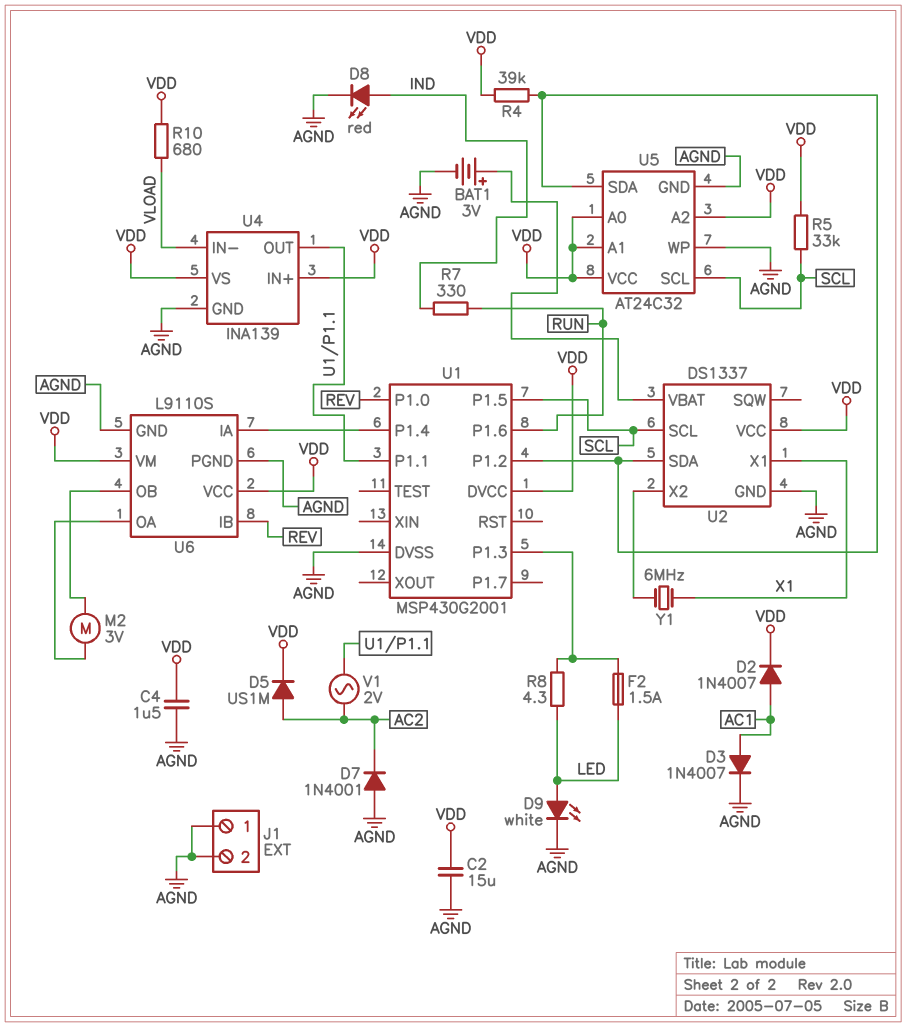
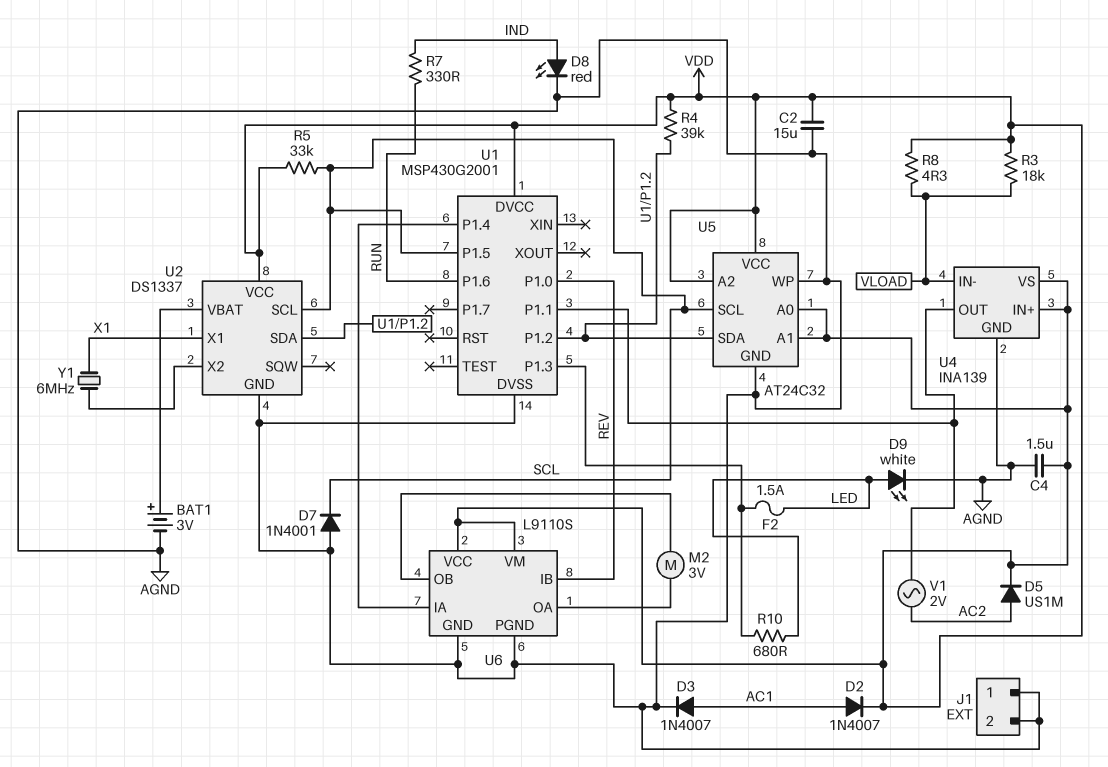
D7: diode 1N4001 (A AGND, K AC2) -> diode 1N4001 (A AGND, K SCL)
R3: none -> 18k (VDD, VLOAD)
R8: 4.3 (LED, U1/P1.3) -> 4.3 (VDD, VLOAD)
R10: 680 (VDD, VLOAD) -> 680 (LED, U1/P1.3)

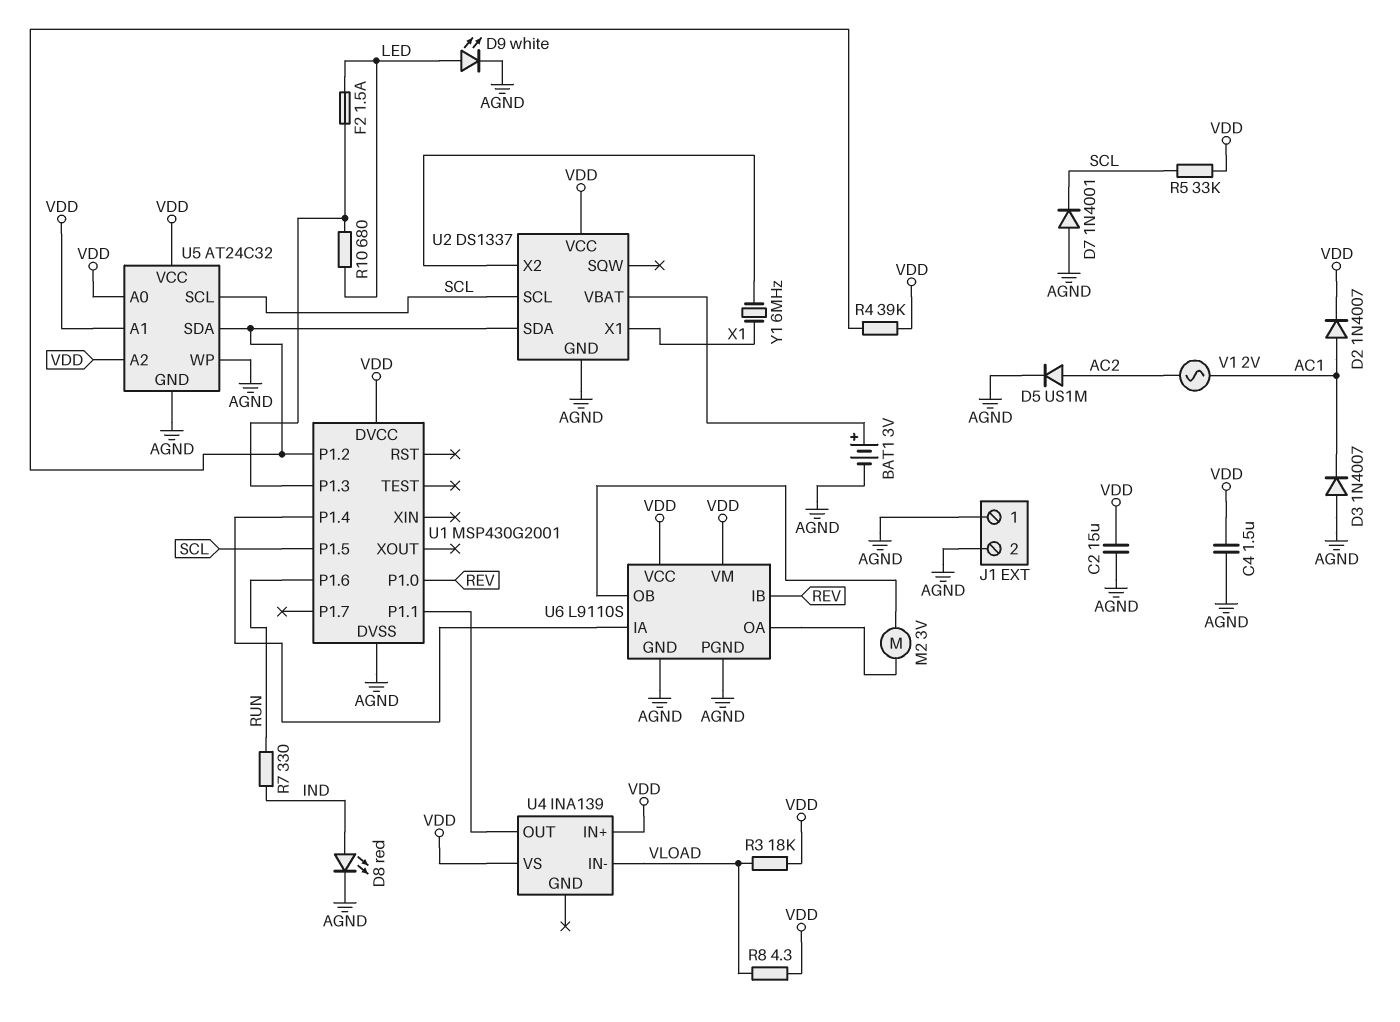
D3: diode 1N4007 (A AC1, K AGND) -> diode 1N4007 (A AGND, K AC1)
D5: diode US1M (A AC2, K VDD) -> diode US1M (A AC2, K AGND)
U4 pin GND: AGND -> none
V1: AC 2V (AC2, U1/P1.1) -> AC 2V (AC1, AC2)

